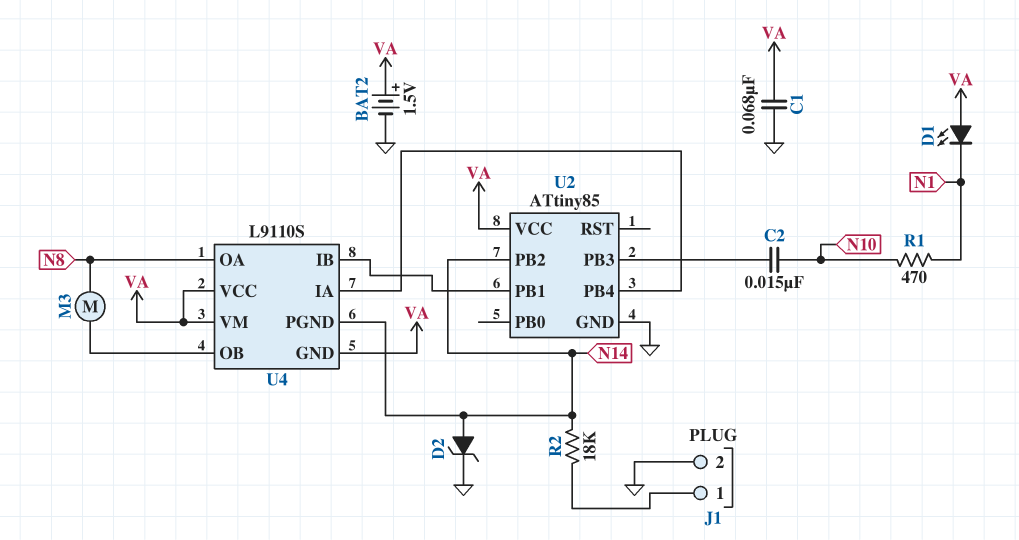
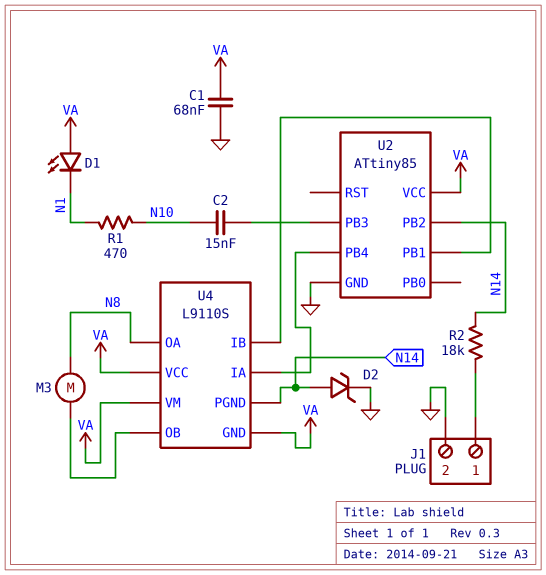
BAT2: 1.5V (plus VA, minus GND) -> none

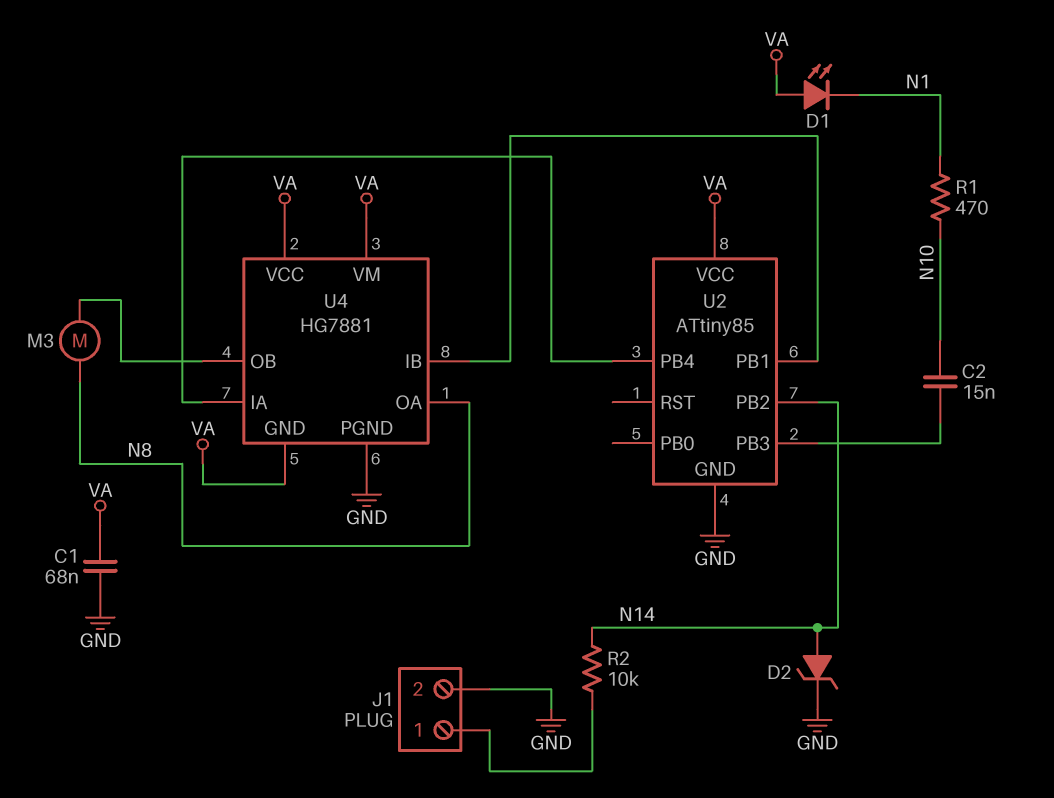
R2: 18k (J1/1, N14) -> 10k (J1/1, N14)
U4: L9110S -> HG7881
U4 pin PGND: N14 -> GND

